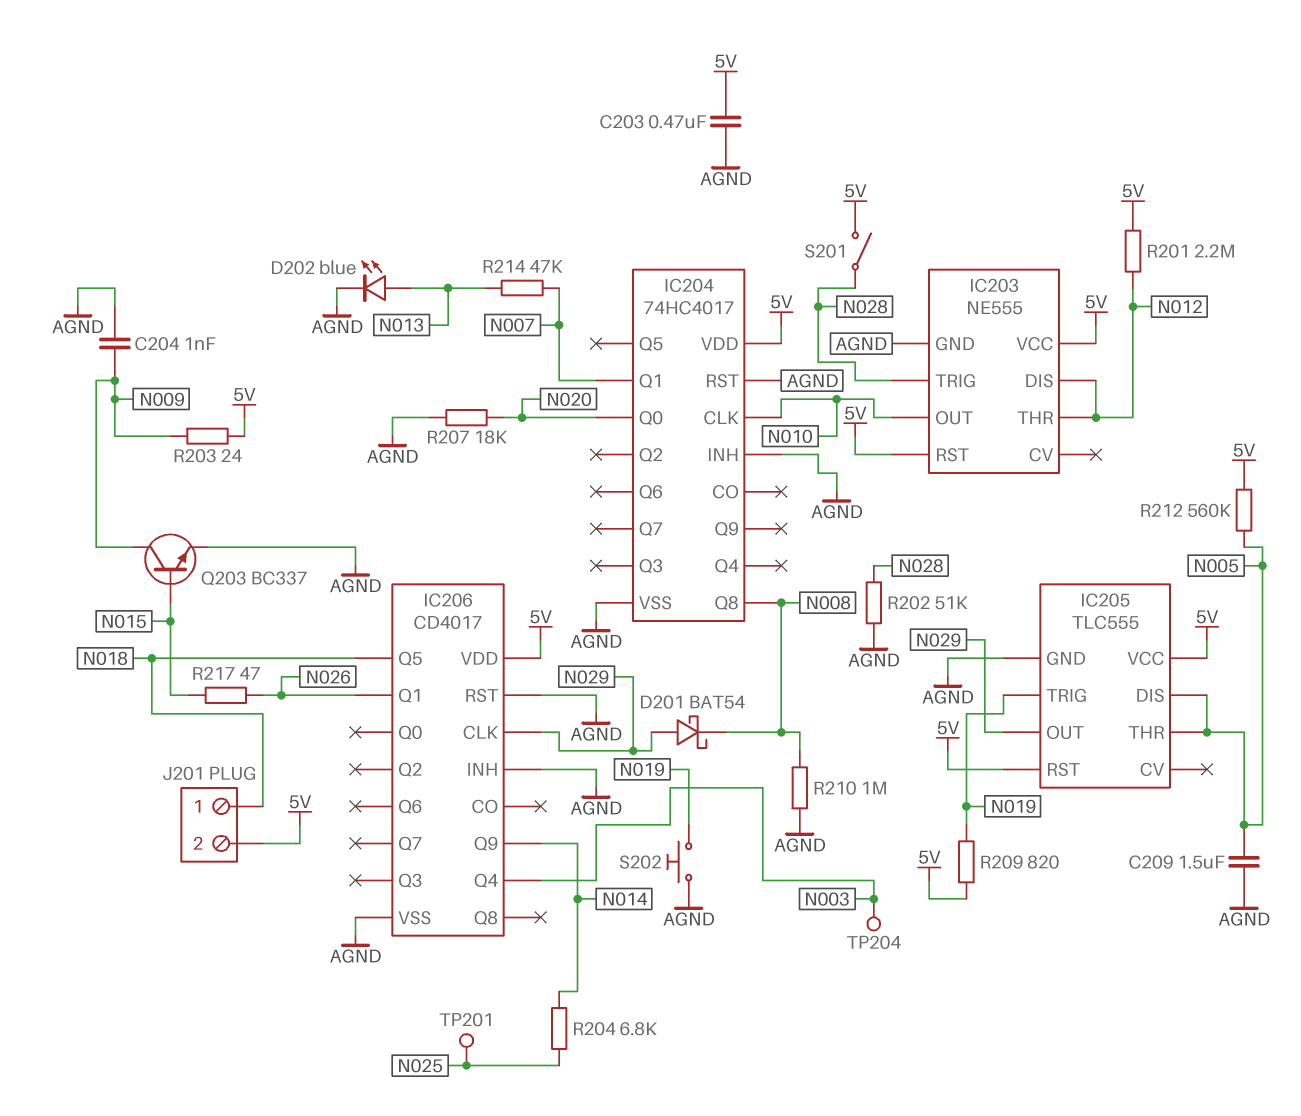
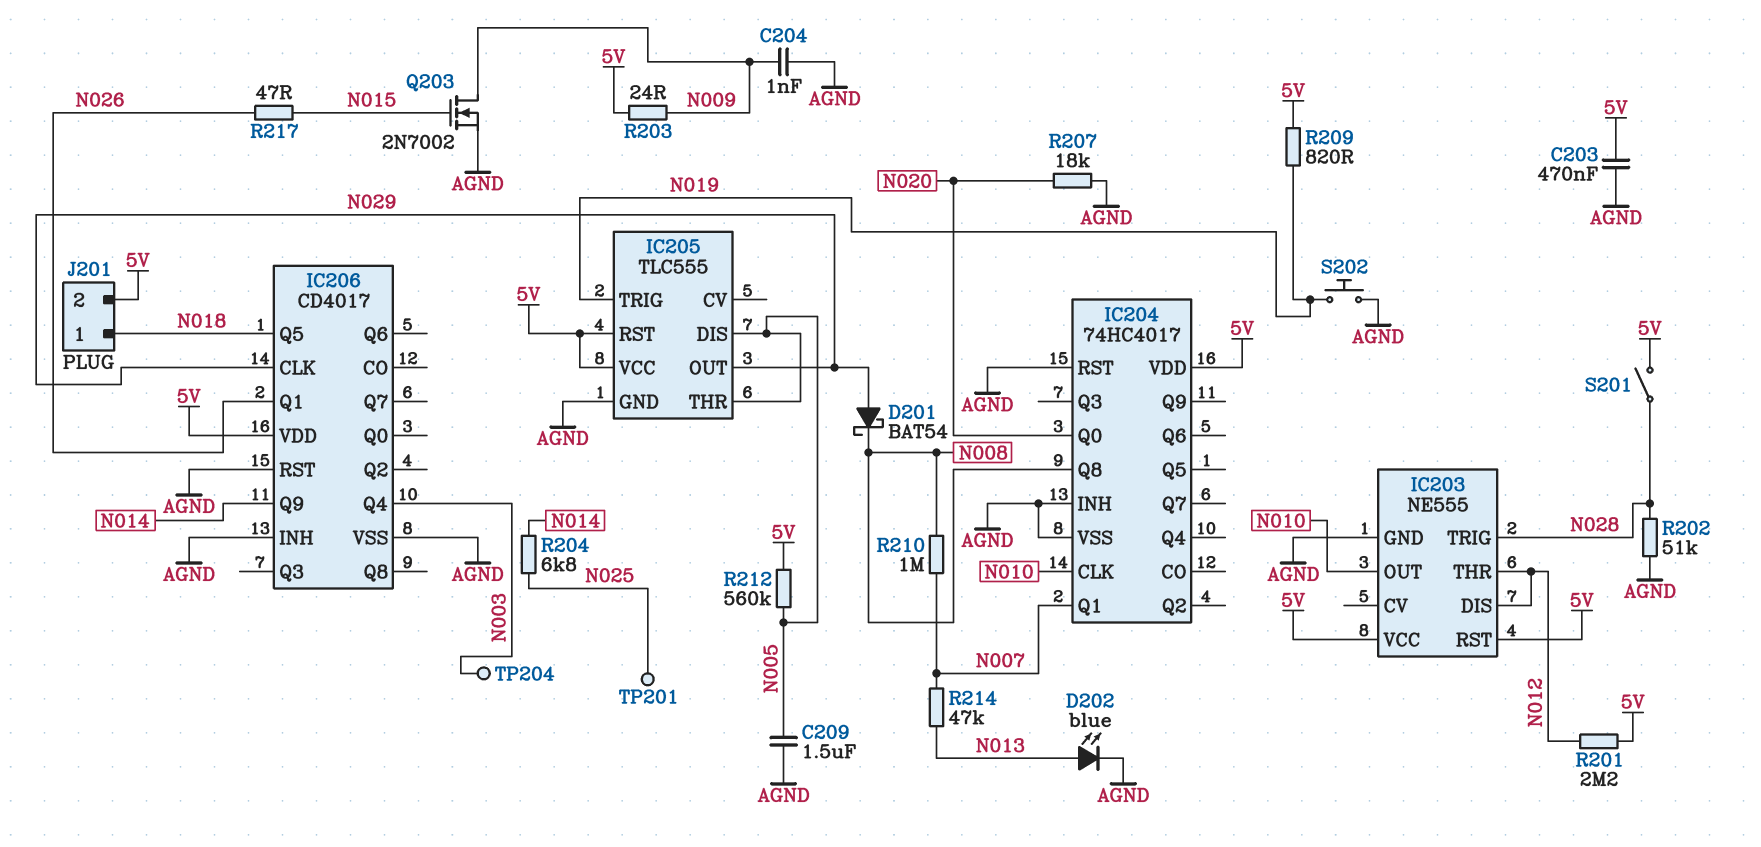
Q203: NPN BC337 (B N015, C N009, E AGND) -> NMOS 2N7002 (G N015, D N009, S AGND)
R210: 1M (AGND, N008) -> 1M (N007, N008)

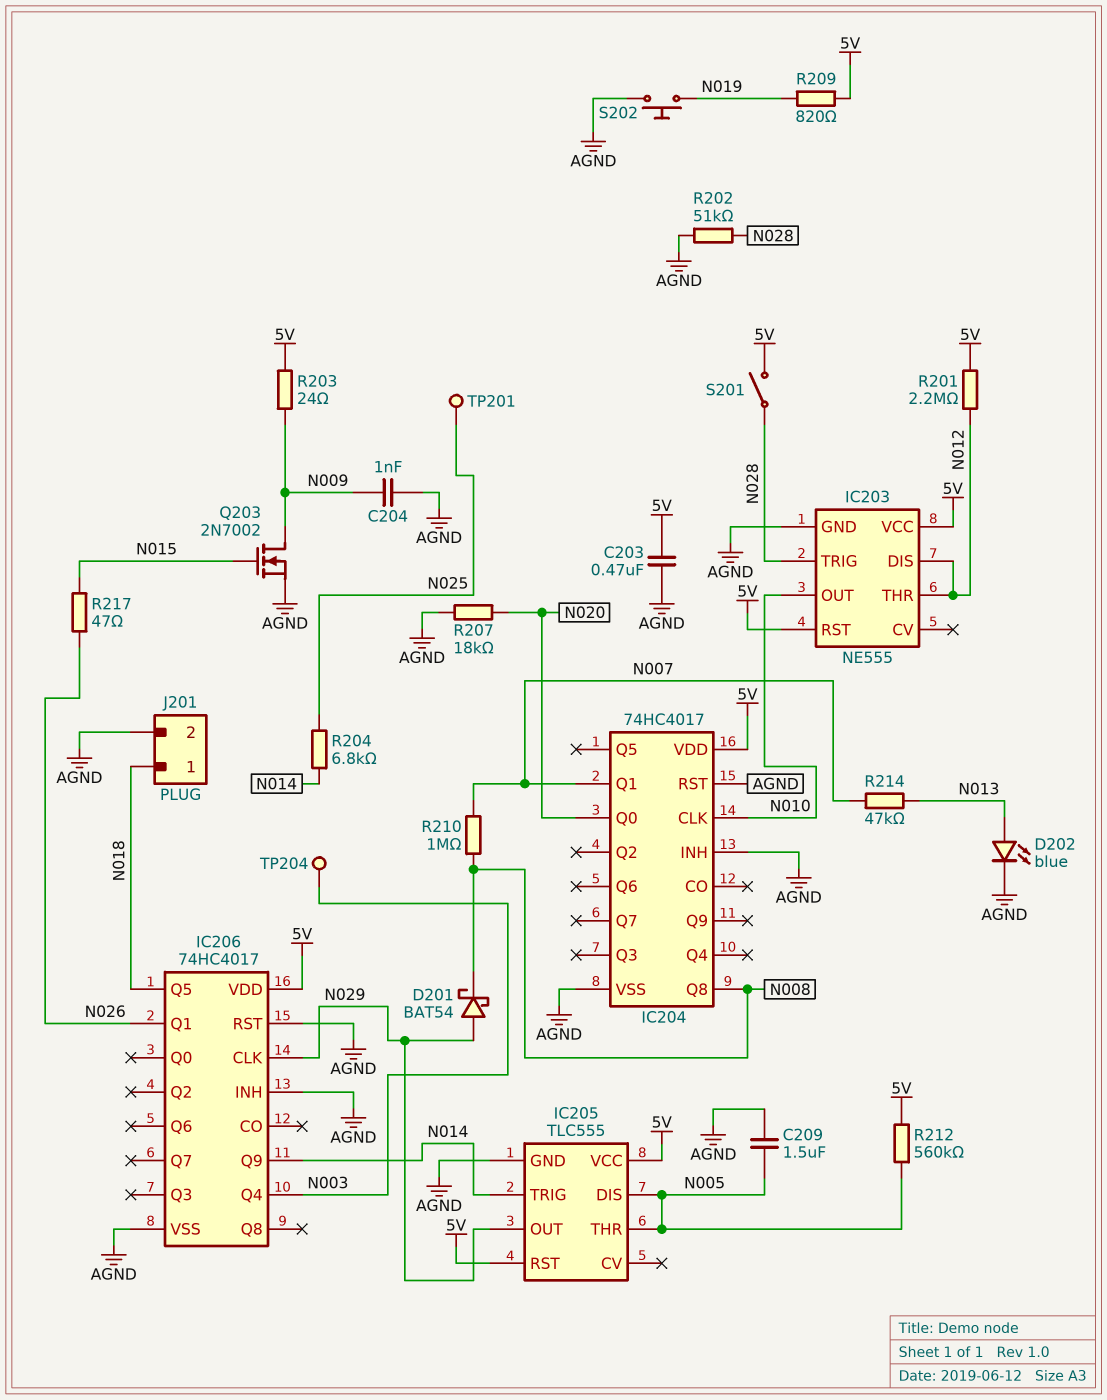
IC205 pin TRIG: N019 -> N014
IC206: CD4017 -> 74HC4017
J201 pin 2: 5V -> AGND

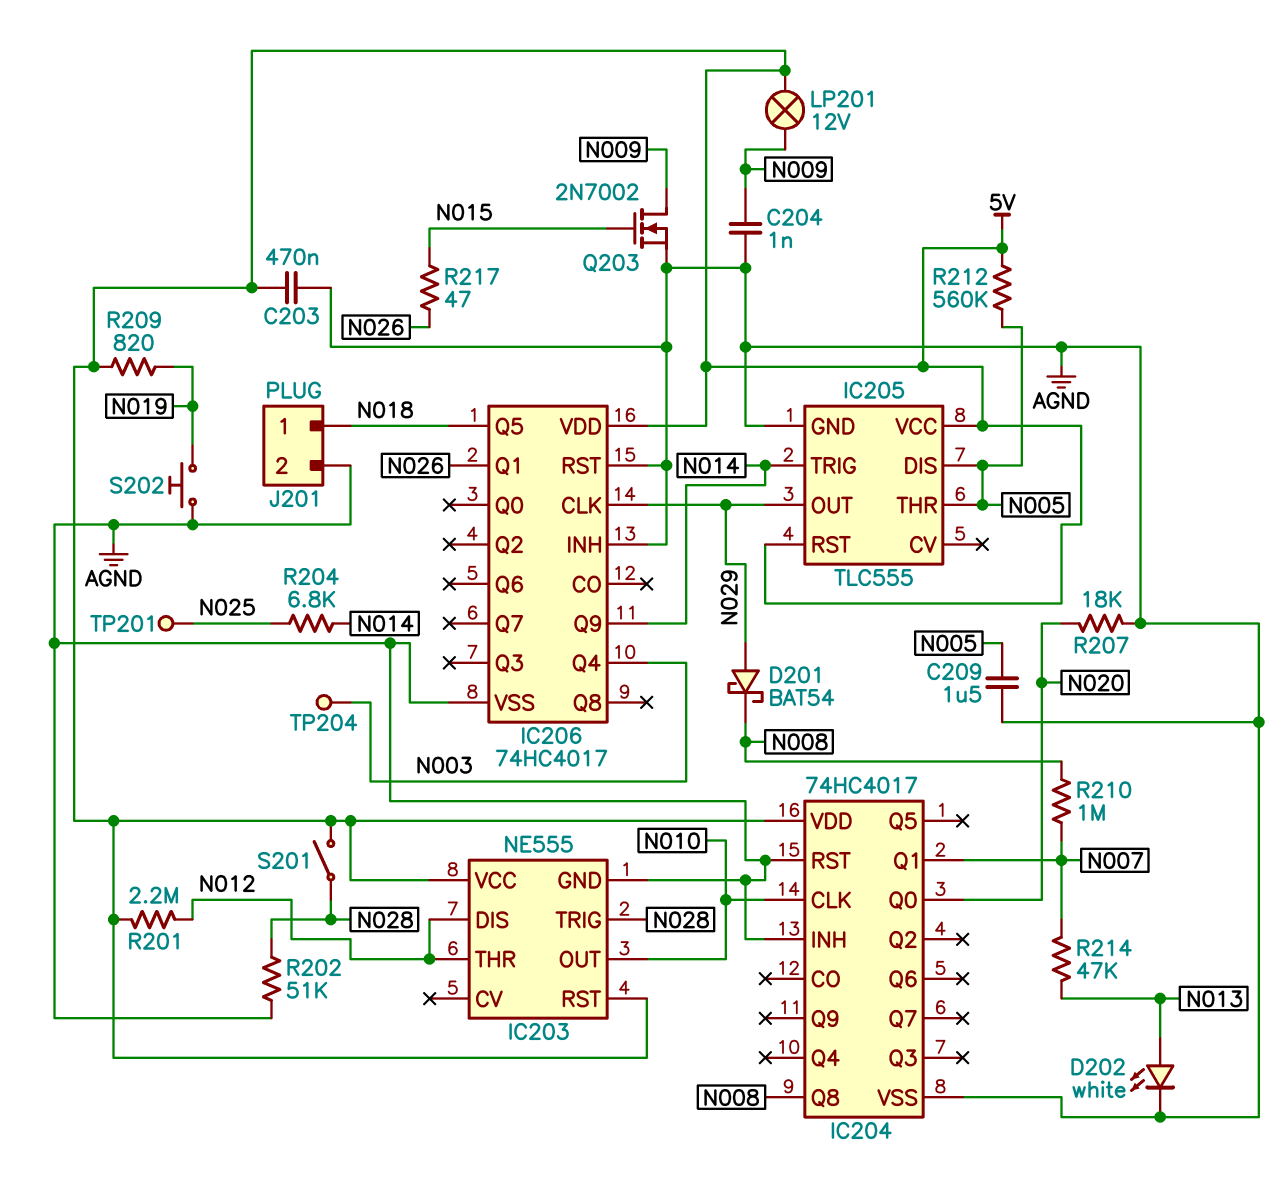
D202: LED blue (A N013, K AGND) -> LED white (A N013, K AGND)
LP201: none -> lamp 12V (5V, N009)
R203: 24 (5V, N009) -> none

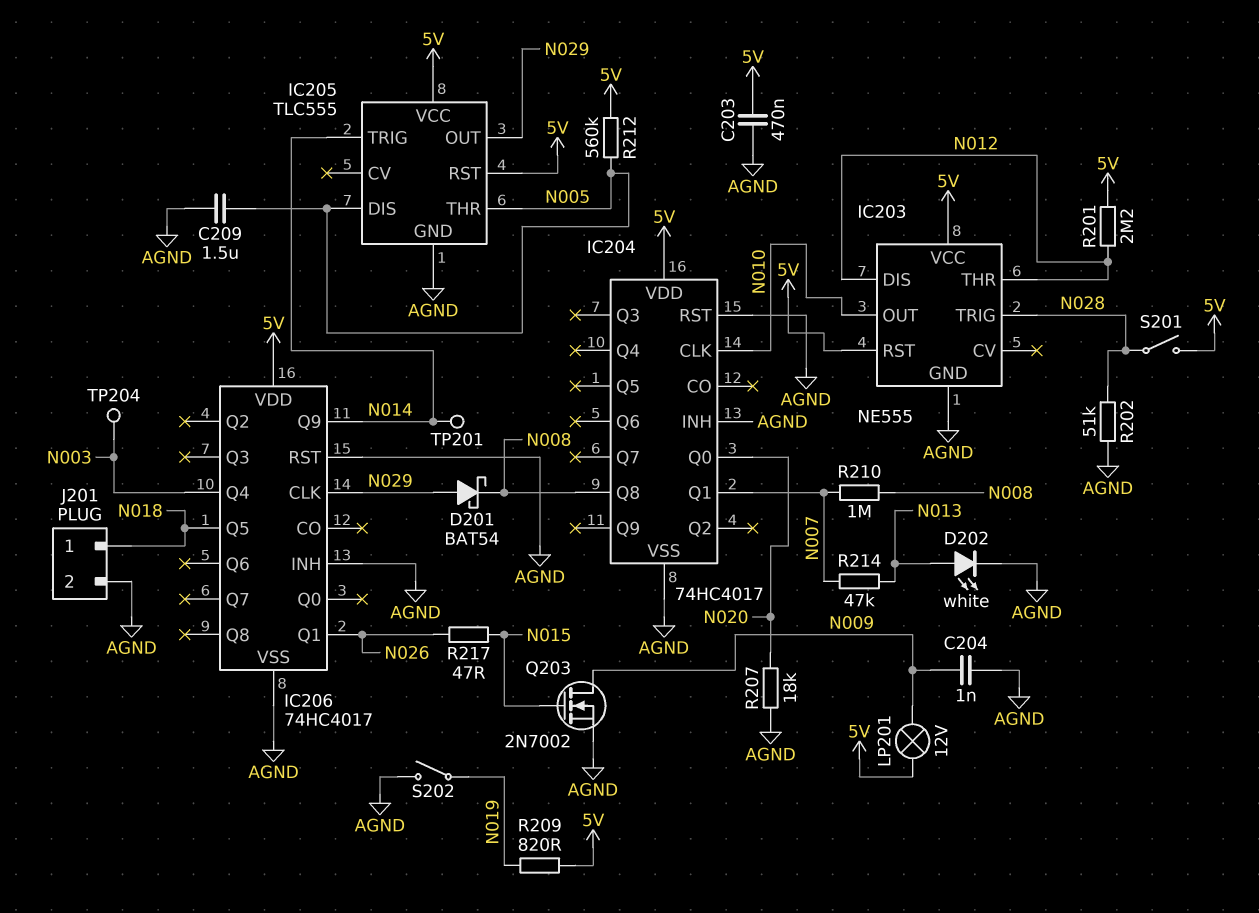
R204: 6.8k (N014, N025) -> none
S202: button (AGND, N019) -> switch (AGND, N019)
TP201: test point (N025) -> test point (N014)

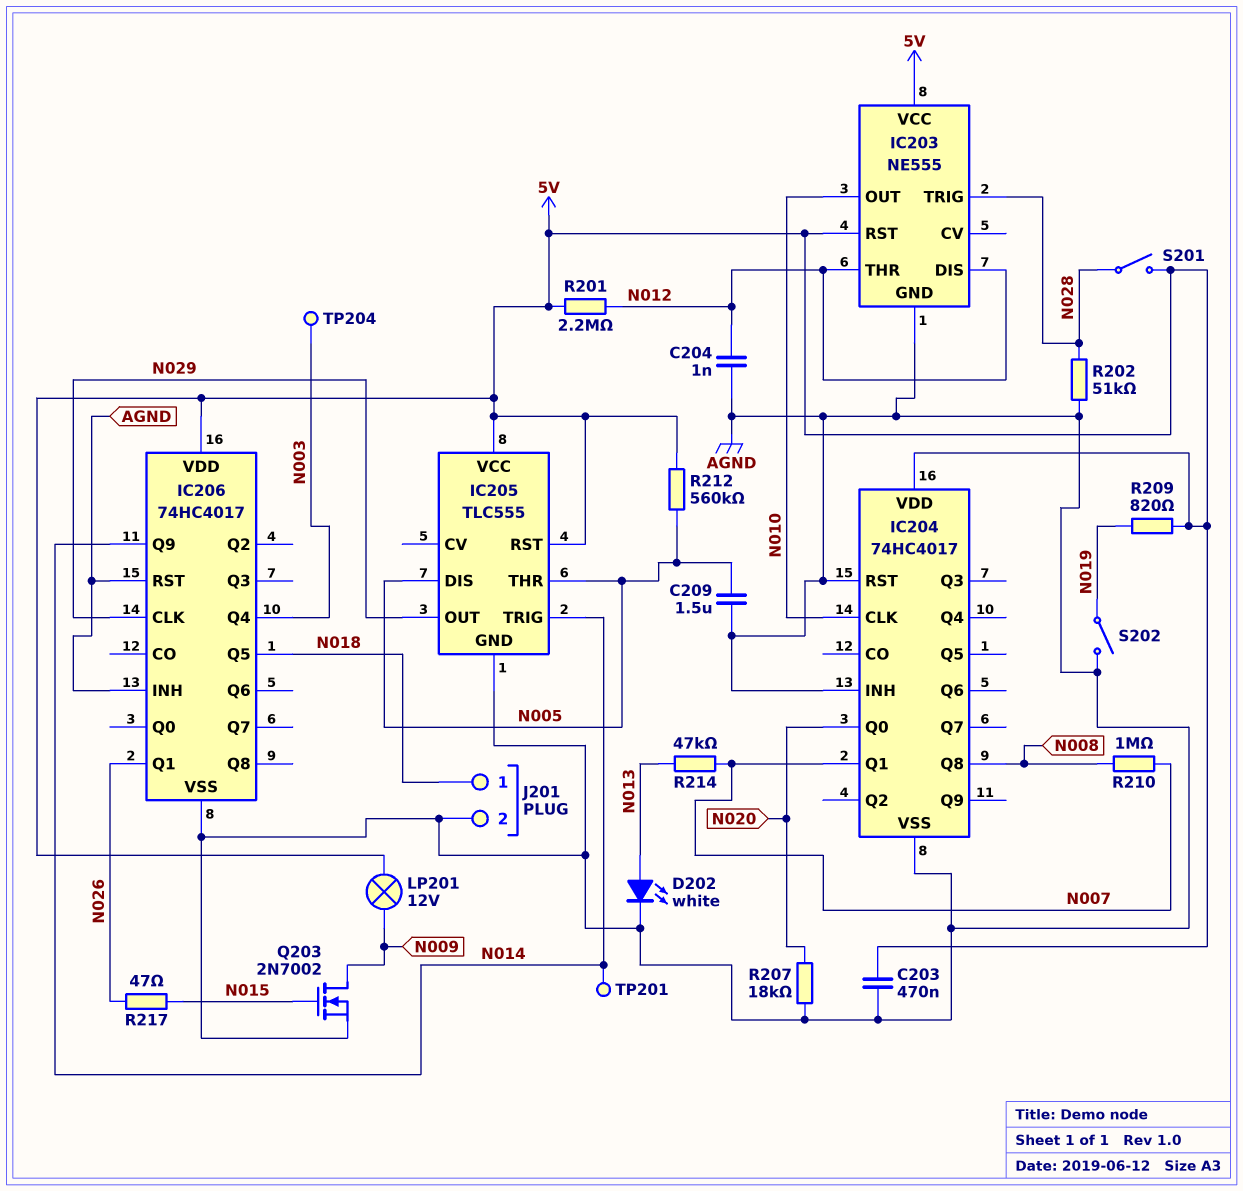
C204: 1nF (AGND, N009) -> 1nF (AGND, N012)
D201: schottky BAT54 (A N029, K N008) -> none

